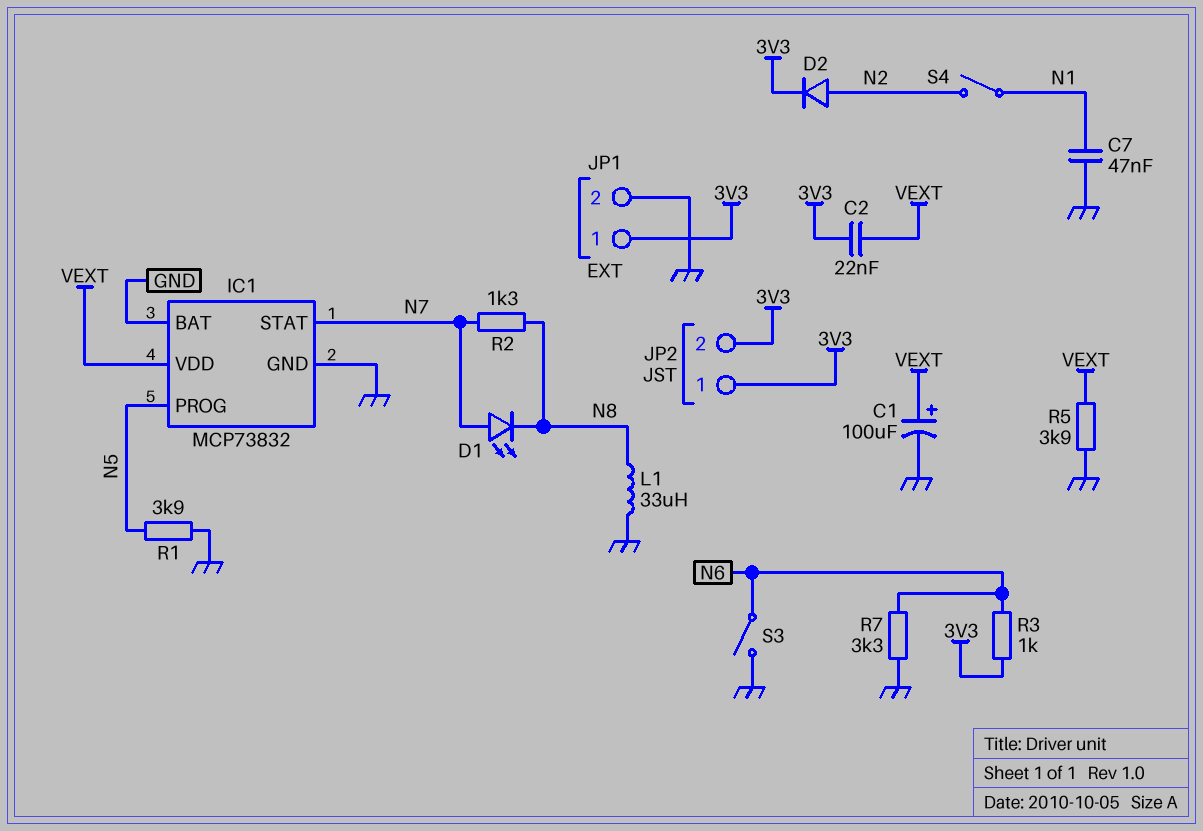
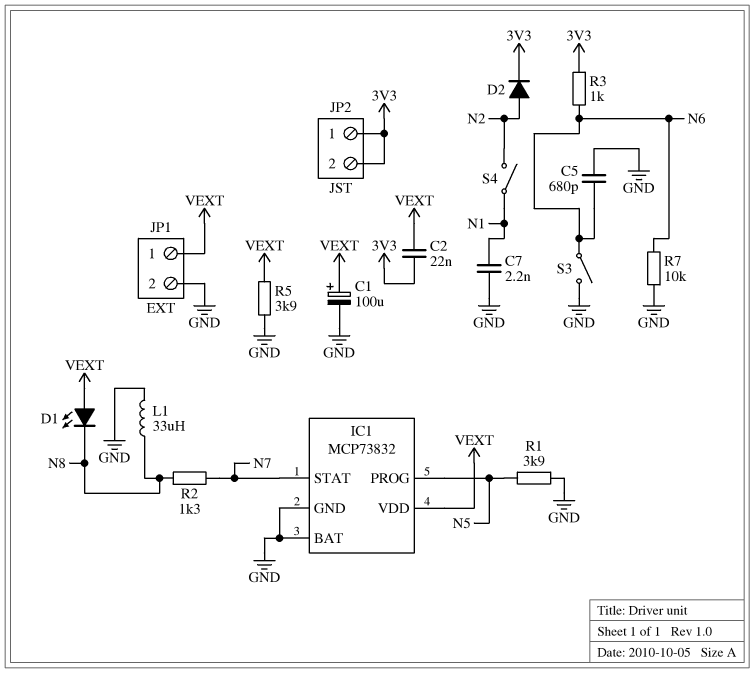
C5: none -> 680pF (GND, N6)
C7: 47nF (GND, N1) -> 2.2nF (GND, N1)
D1: LED (A N7, K N8) -> LED (A VEXT, K N8)
JP1 pin 1: 3V3 -> VEXT
R7: 3.3k (GND, N6) -> 10k (GND, N6)

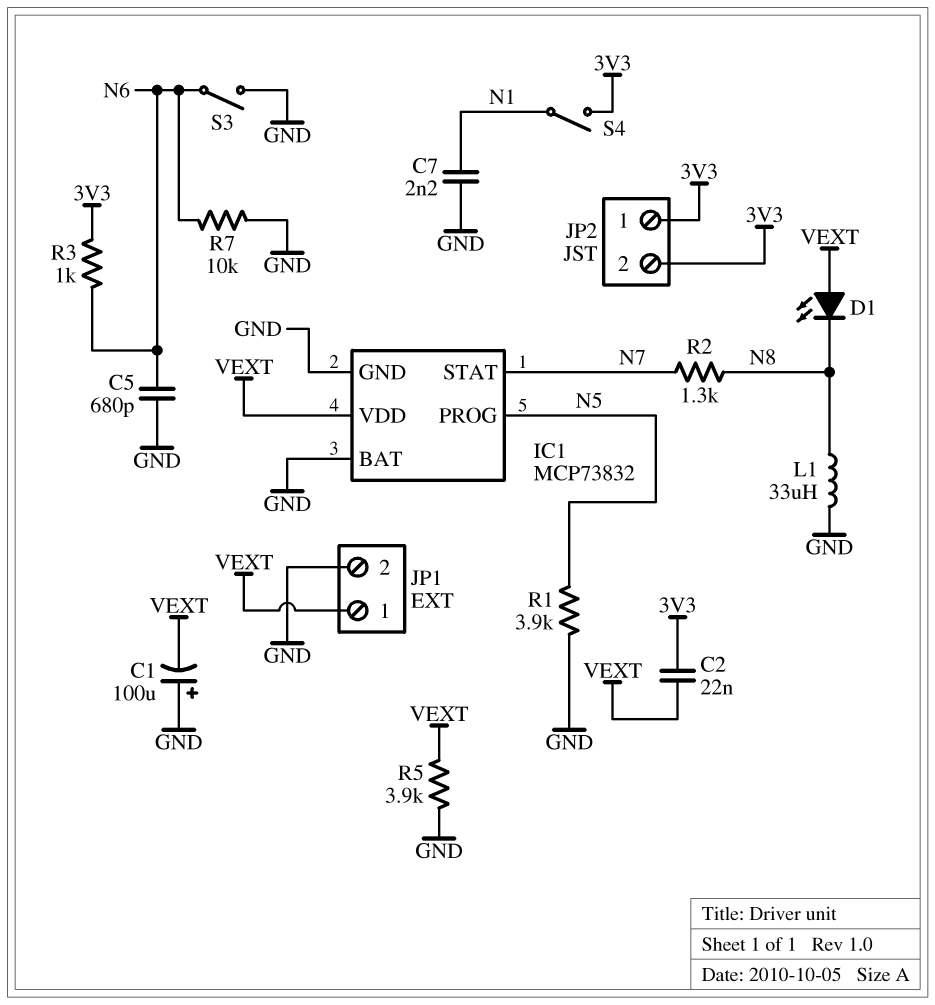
C1: 100uF (plus VEXT, minus GND) -> 100uF (plus GND, minus VEXT)
D2: diode (A N2, K 3V3) -> none
S4: switch (N1, N2) -> switch (3V3, N1)

